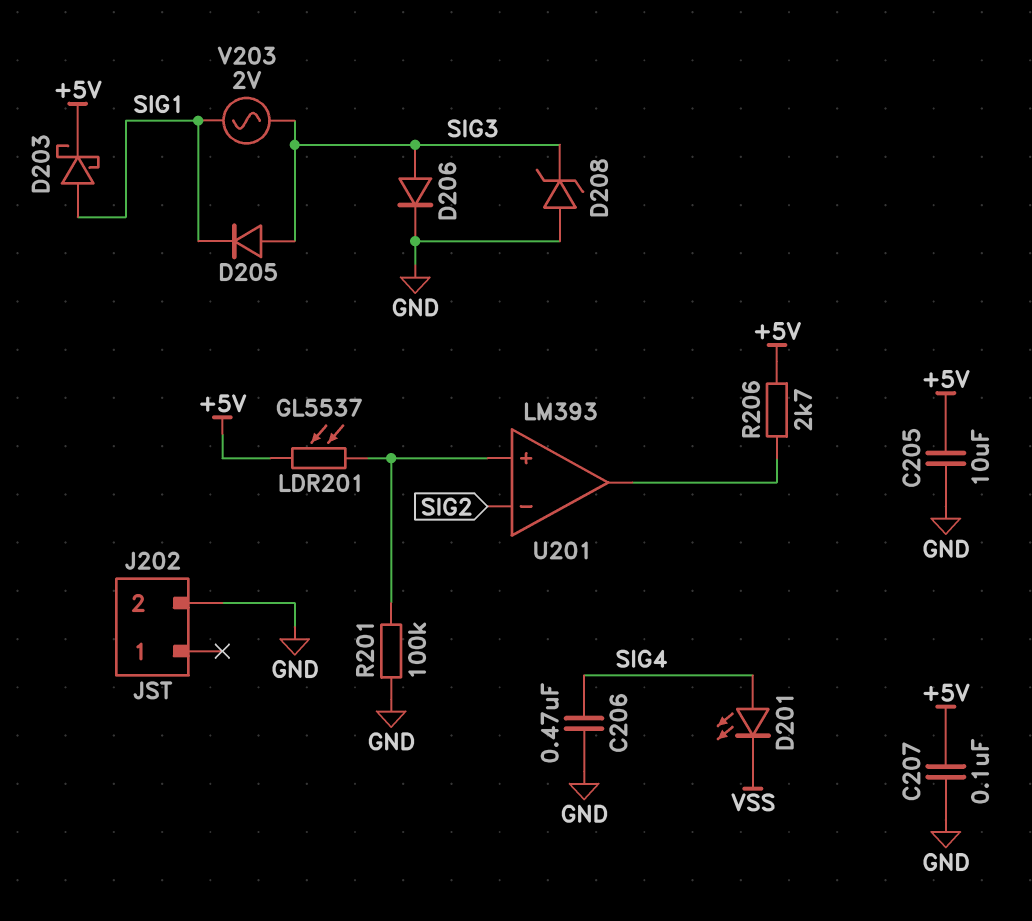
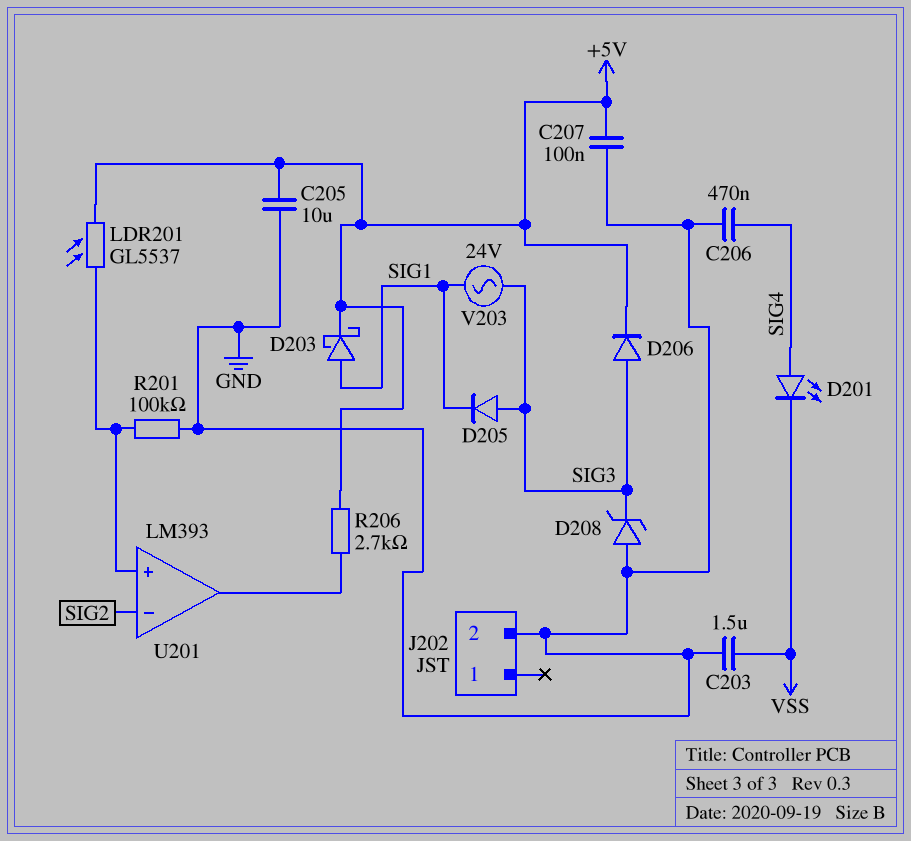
C203: none -> 1.5uF (GND, VSS)
D206: diode (A SIG3, K GND) -> diode (A SIG3, K +5V)
V203: AC 2V (SIG1, SIG3) -> AC 24V (SIG1, SIG3)

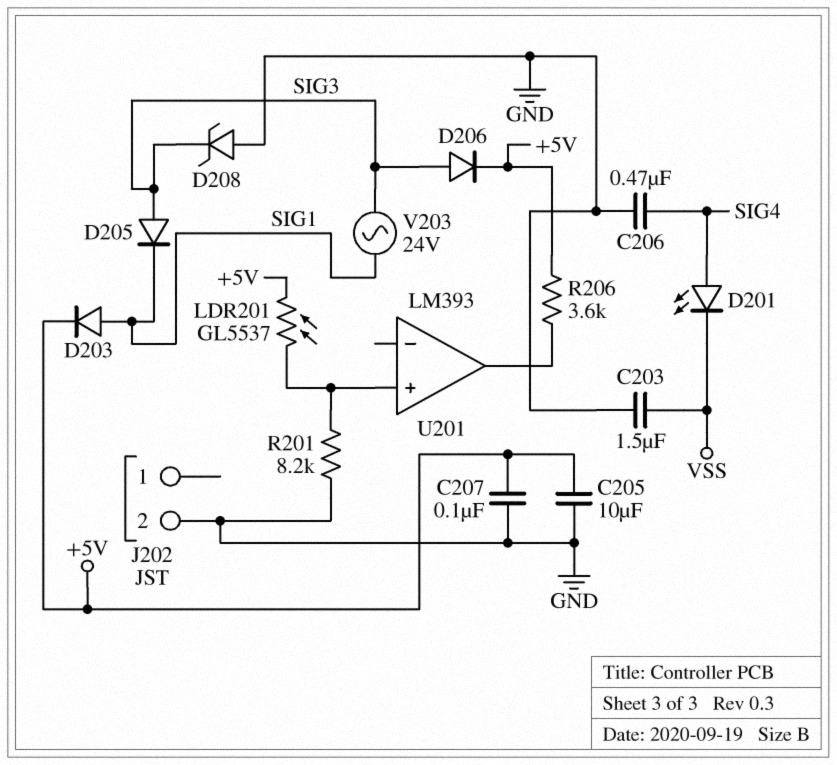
D203: schottky (A SIG1, K +5V) -> diode (A SIG1, K +5V)
R201: 100k (GND, U201/in+) -> 8.2k (GND, U201/in+)
R206: 2.7k (+5V, U201/out) -> 3.6k (+5V, U201/out)
U201 pin in-: SIG2 -> none

